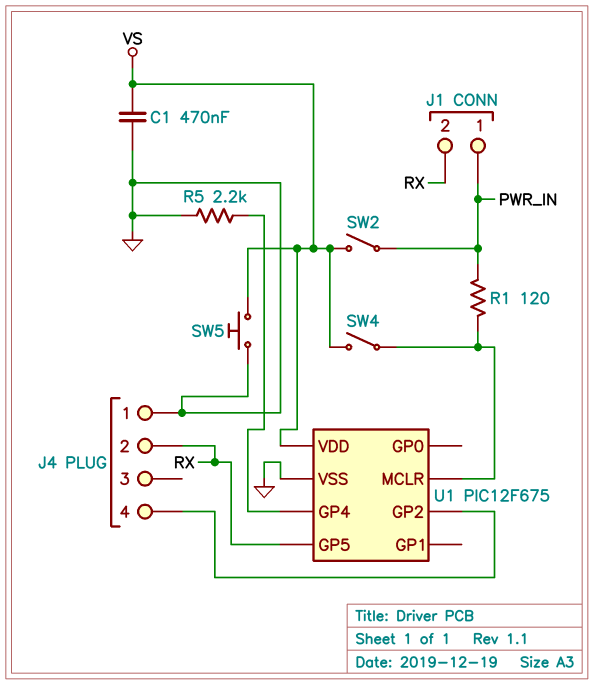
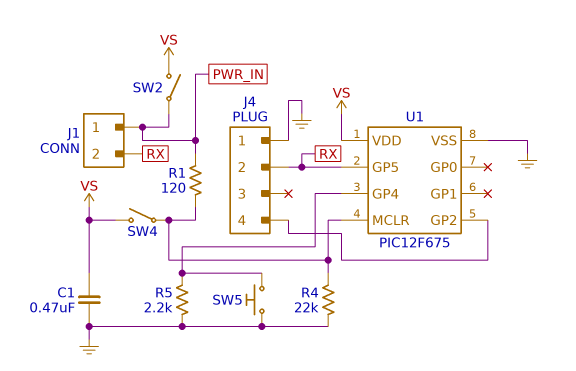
R4: none -> 22k (GND, U1/MCLR)
SW5: button (GND, VS) -> button (GND, U1/GP4)

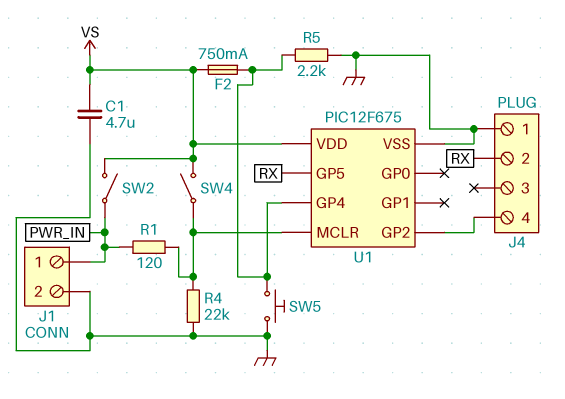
C1: 470nF (GND, VS) -> 4.7uF (GND, VS)
F2: none -> 750mA (U1/GP4, VS)
J1 pin 2: RX -> GND

